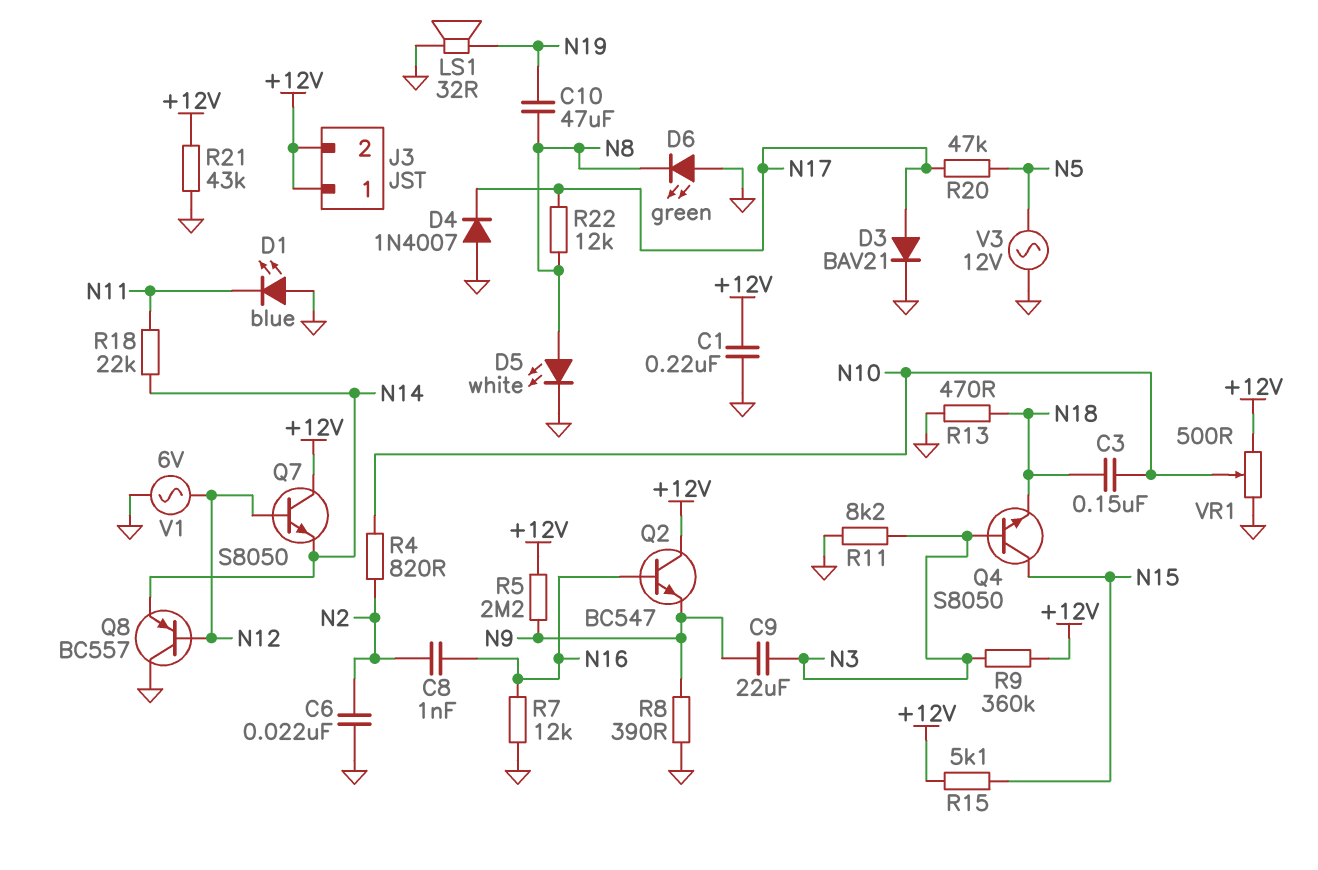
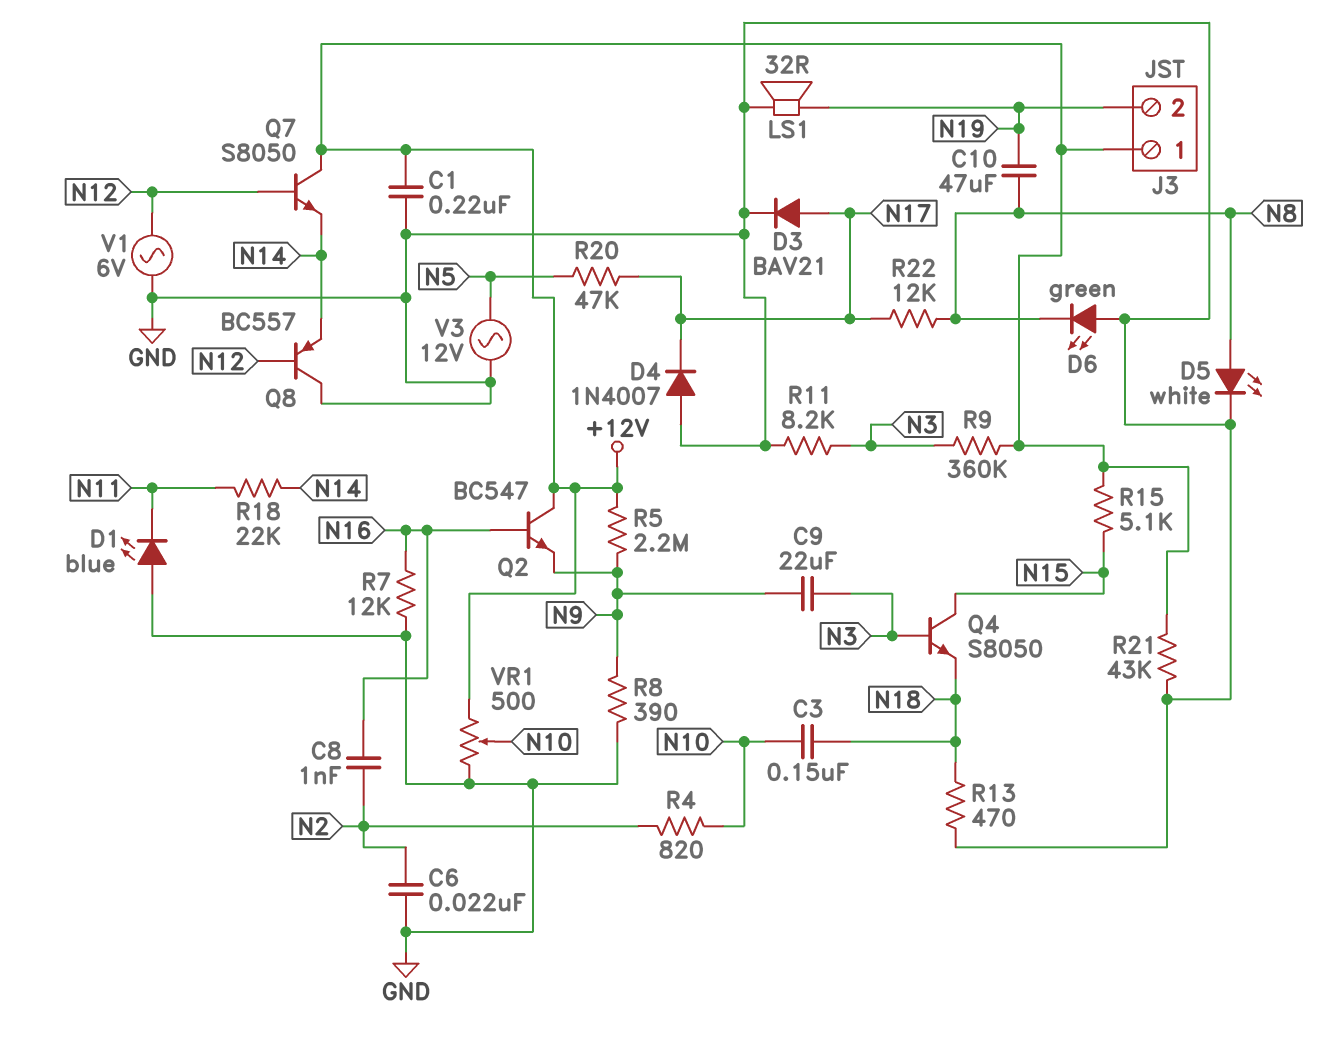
J3 pin 2: +12V -> N19

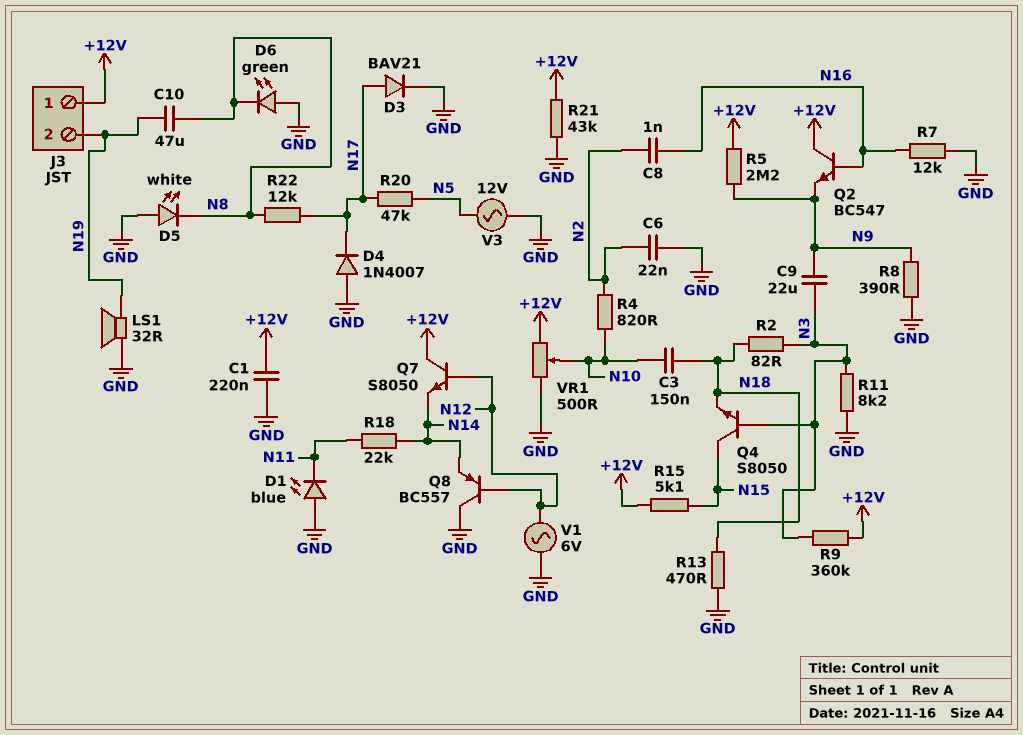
D5: LED white (A N8, K GND) -> LED white (A GND, K N8)
R2: none -> 82 (N3, N18)

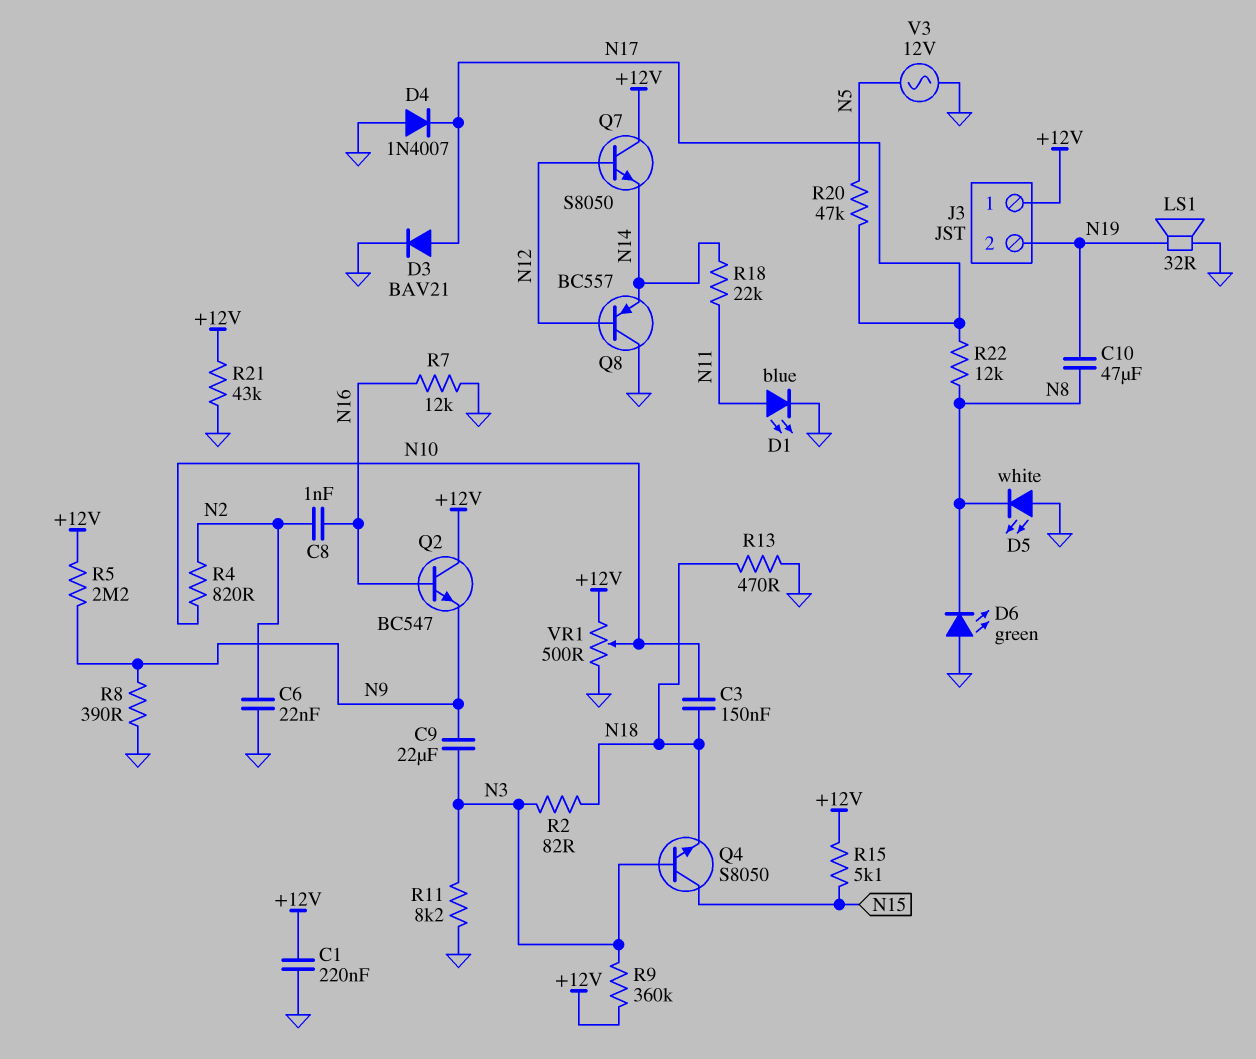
D1: LED blue (A GND, K N11) -> LED blue (A N11, K GND)
V1: AC 6V (GND, N12) -> none

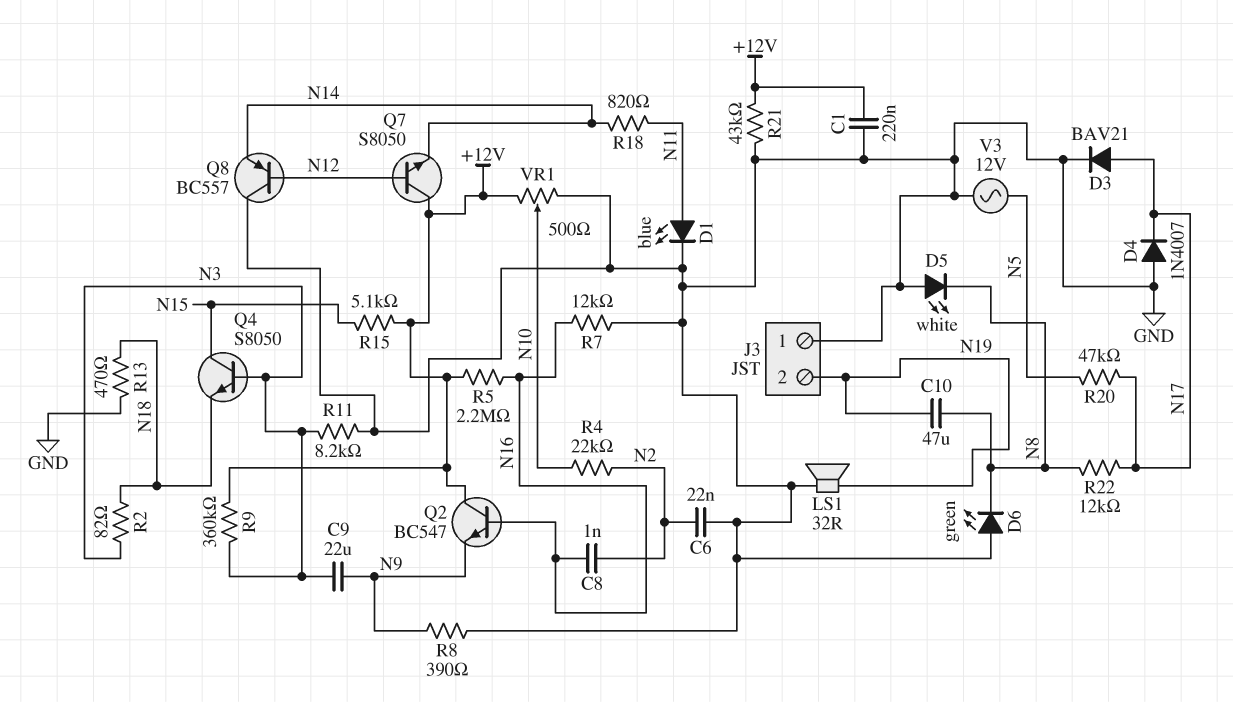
C3: 150nF (N10, N18) -> none
J3 pin 1: +12V -> GND
R4: 820 (N2, N10) -> 22k (N2, N10)
R5: 2.2M (+12V, N9) -> 2.2M (+12V, N16)
R18: 22k (N11, N14) -> 820 (N11, N14)

